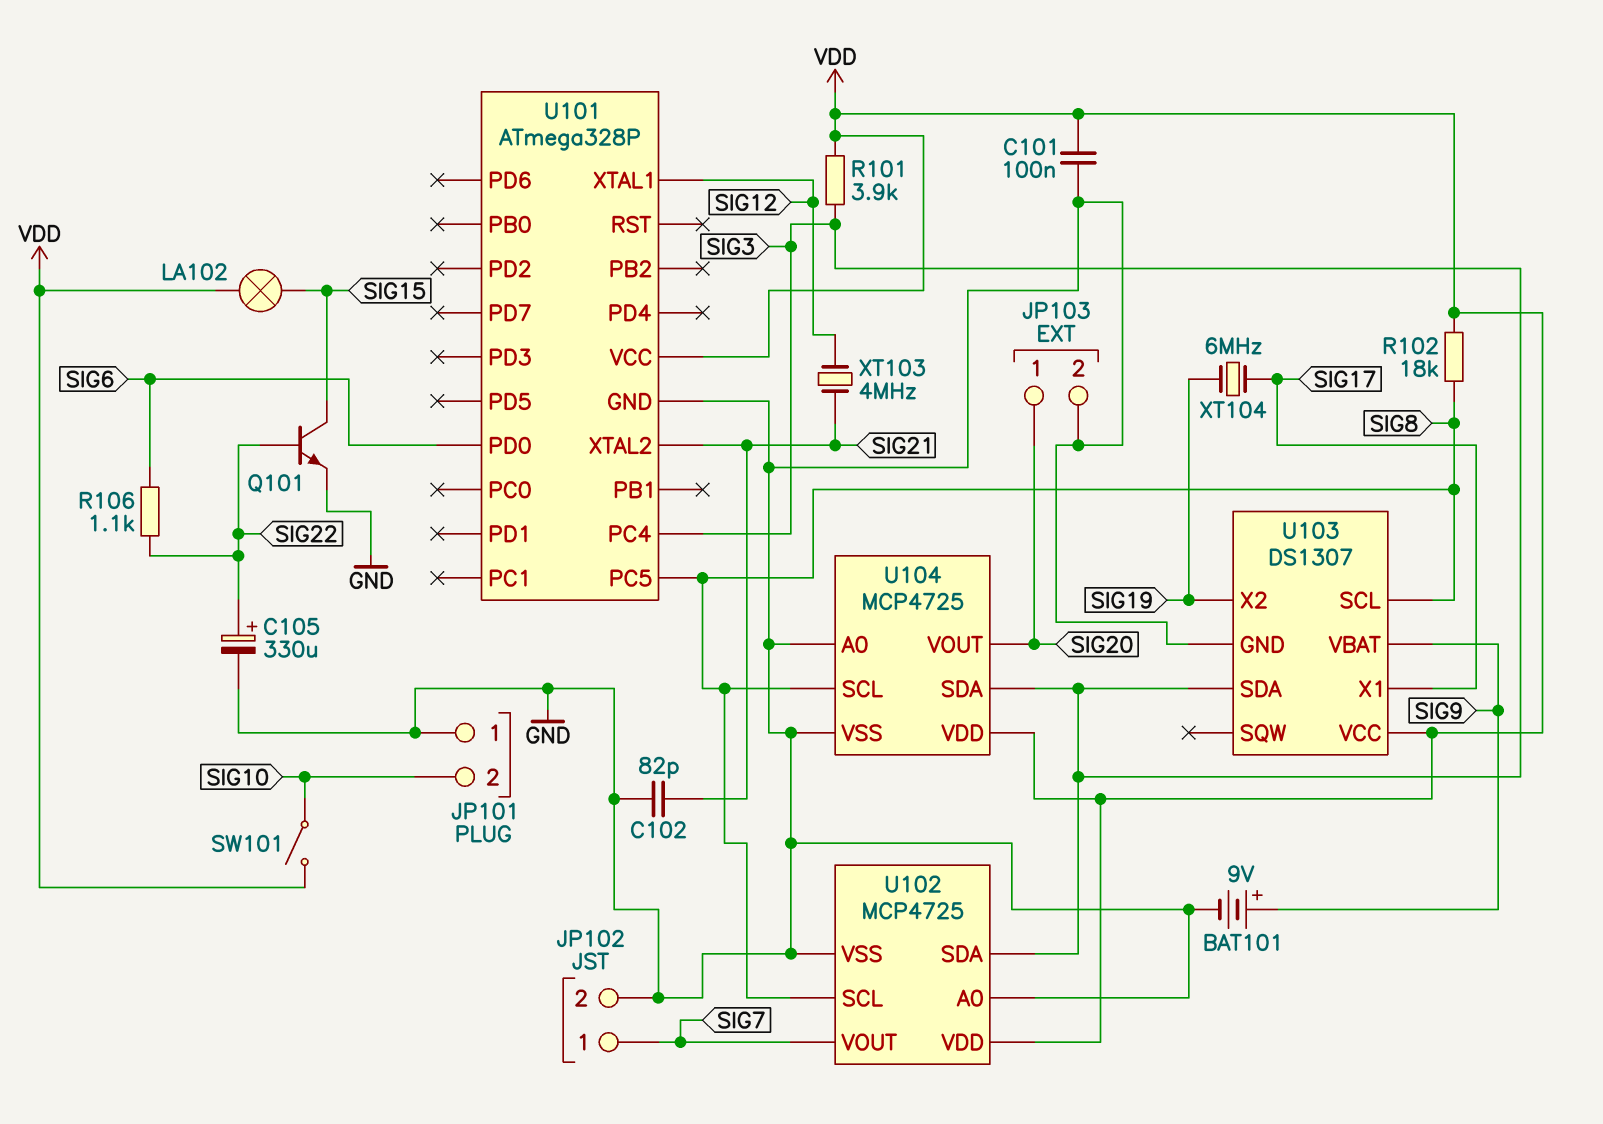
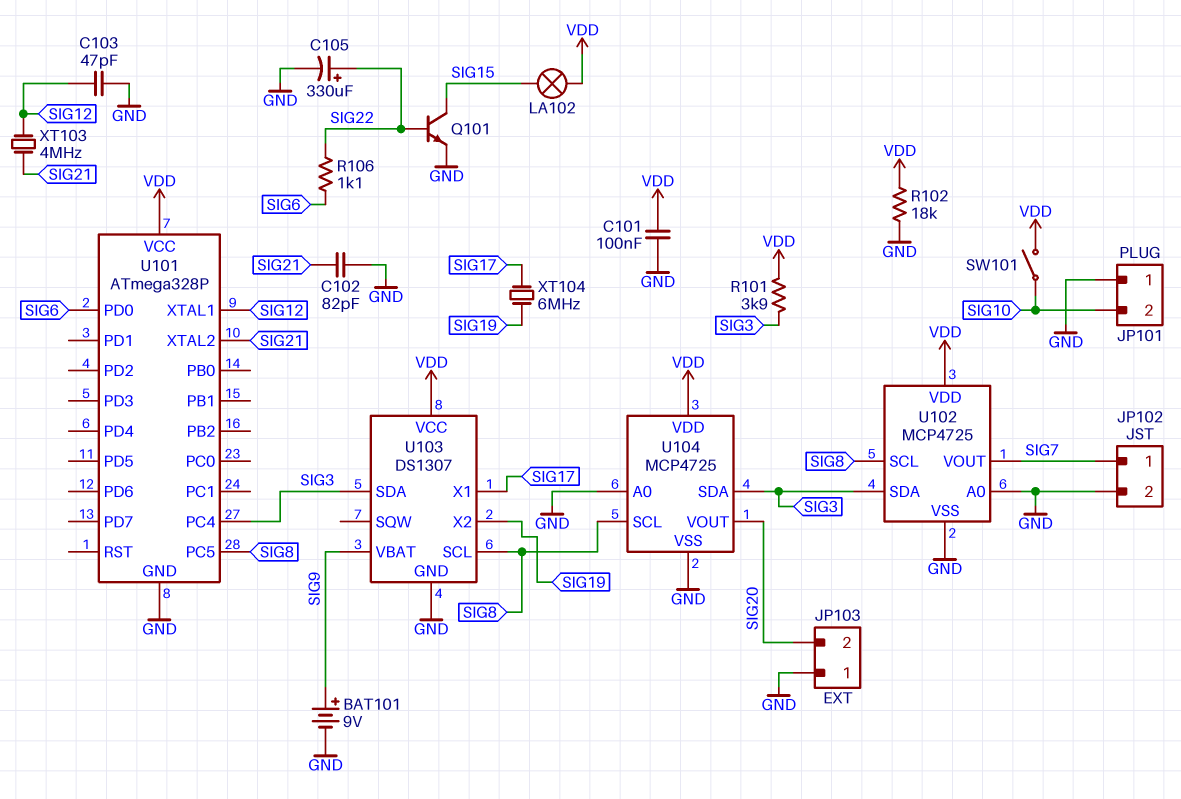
C103: none -> 47pF (GND, SIG12)
JP103 pin 1: SIG20 -> GND
JP103 pin 2: GND -> SIG20
R102: 18k (SIG8, VDD) -> 18k (GND, VDD)

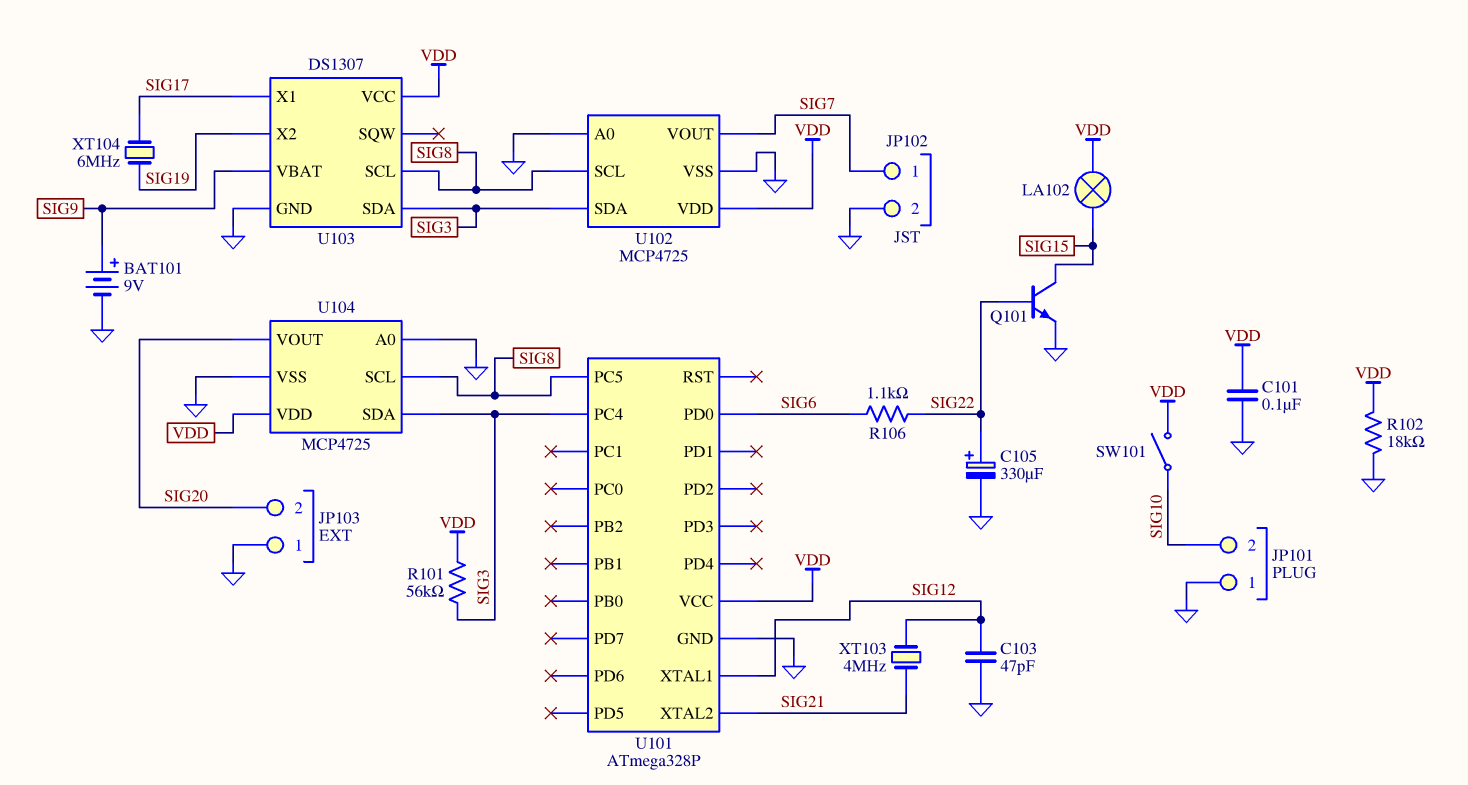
C102: 82pF (GND, SIG21) -> none
R101: 3.9k (SIG3, VDD) -> 56k (SIG3, VDD)

